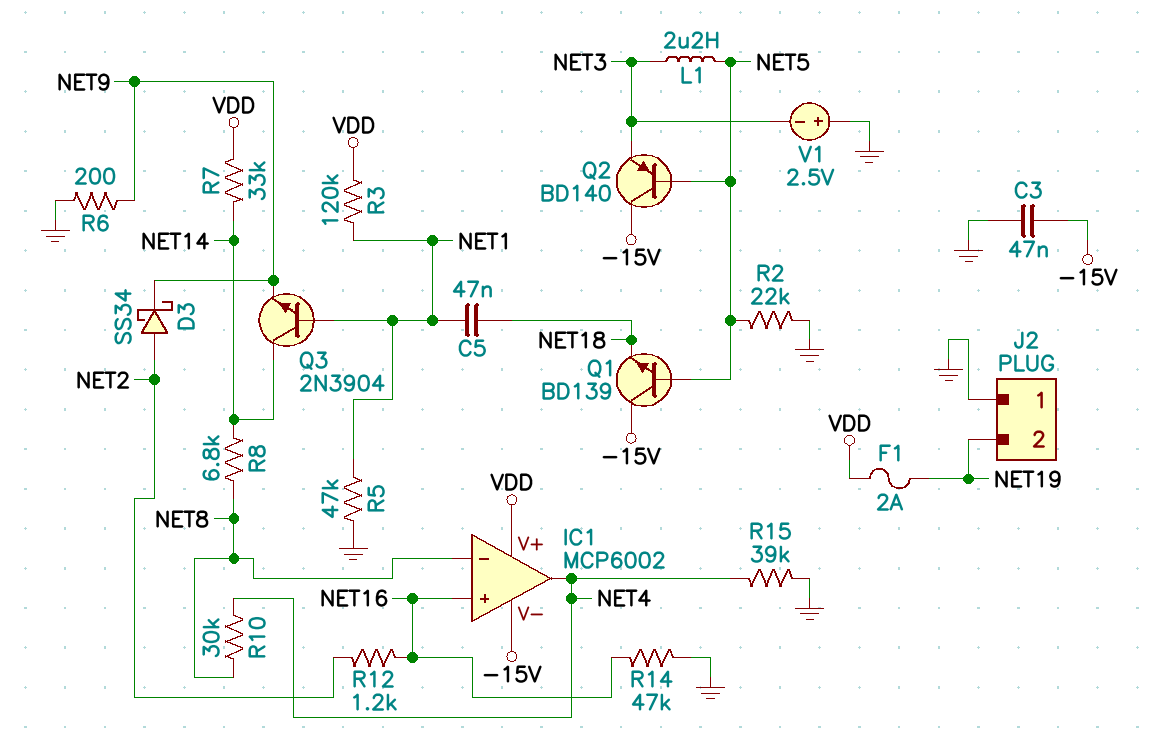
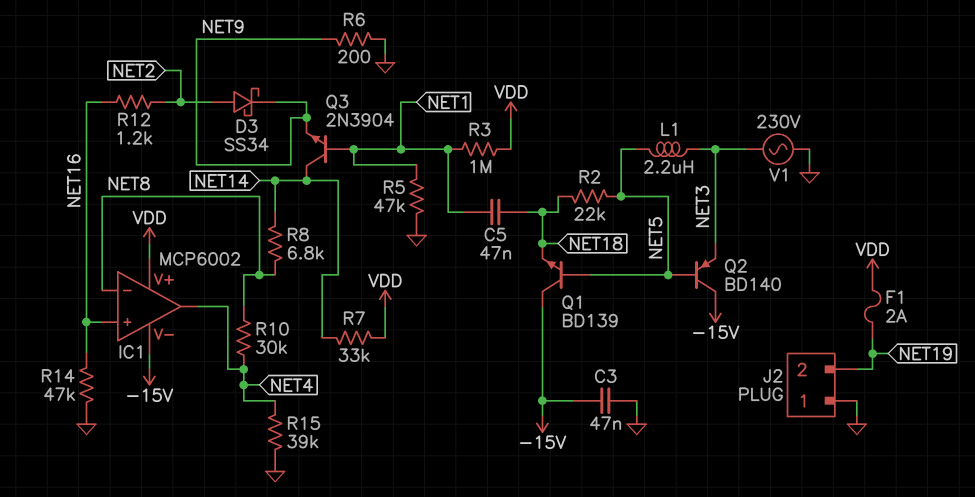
R2: 22k (GND, NET5) -> 22k (NET5, NET18)
R3: 120k (NET1, VDD) -> 1M (NET1, VDD)
V1: 2.5V (plus GND, minus NET3) -> AC 230V (GND, NET3)

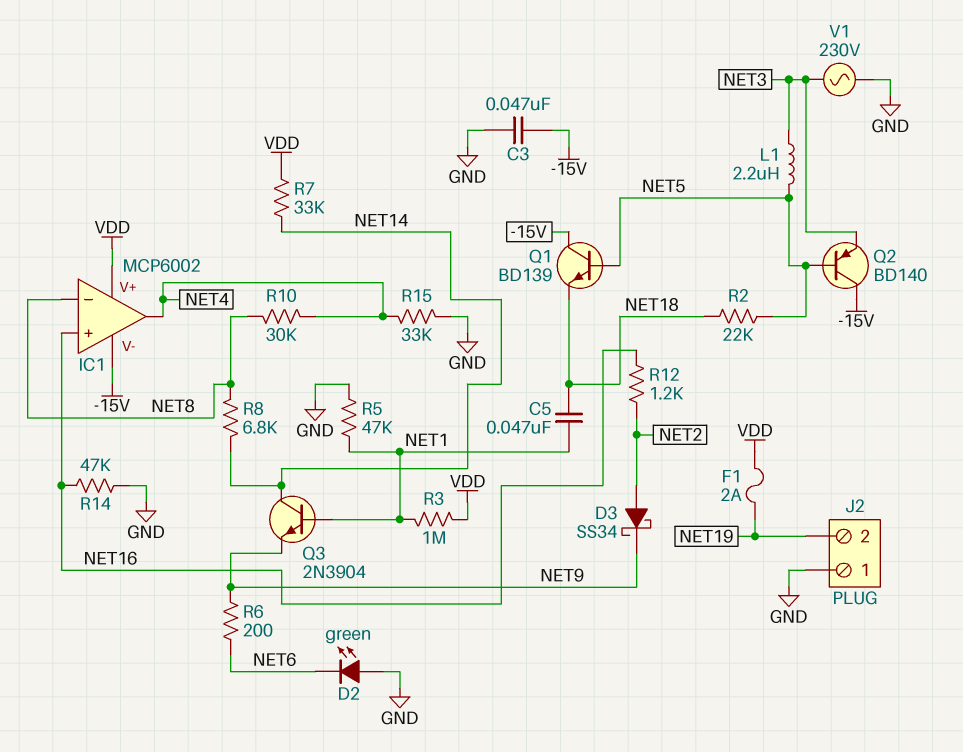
D2: none -> LED green (A GND, K NET6)
R6: 200 (GND, NET9) -> 200 (NET6, NET9)
R15: 39k (GND, NET4) -> 33k (GND, NET4)

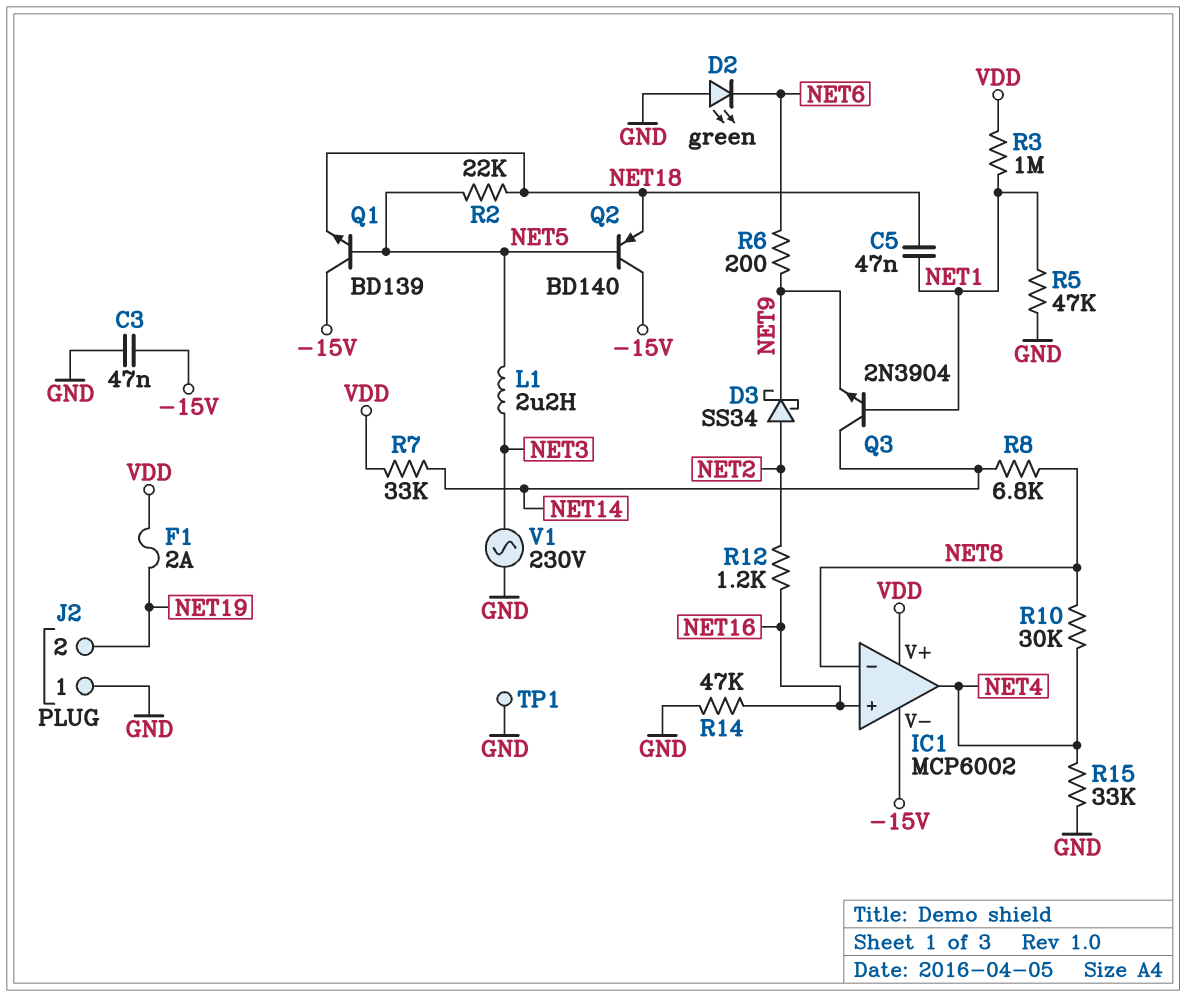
Q2: PNP BD140 (B NET5, C -15V, E NET3) -> PNP BD140 (B NET5, C -15V, E NET18)
TP1: none -> test point (GND)

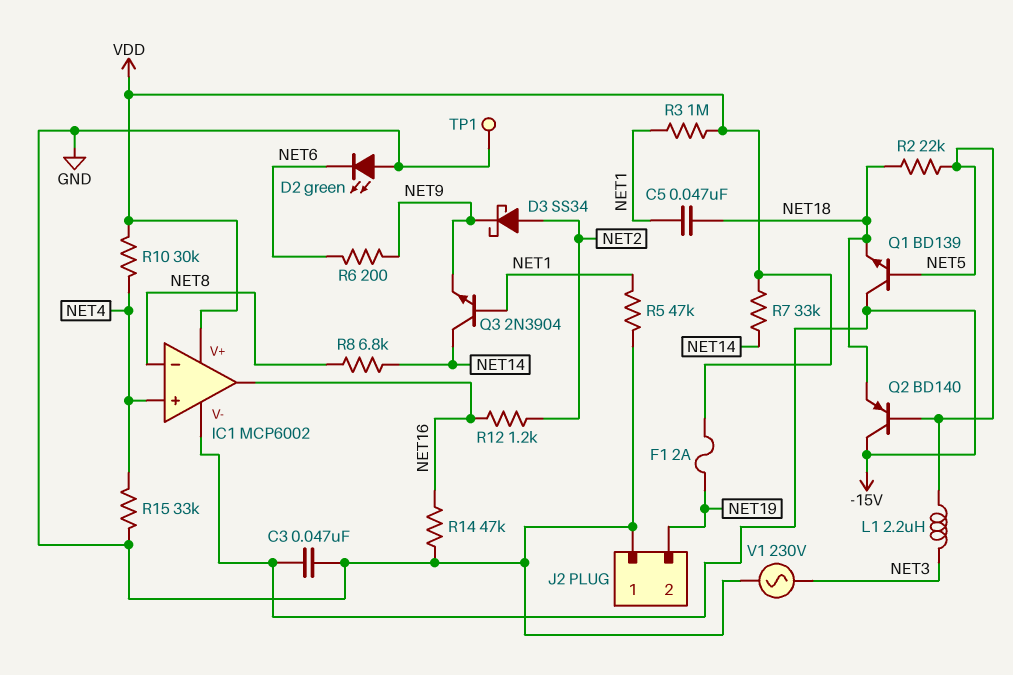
IC1 pin in+: NET16 -> NET4
IC1 pin out: NET4 -> NET16
R10: 30k (NET4, NET8) -> 30k (NET4, VDD)

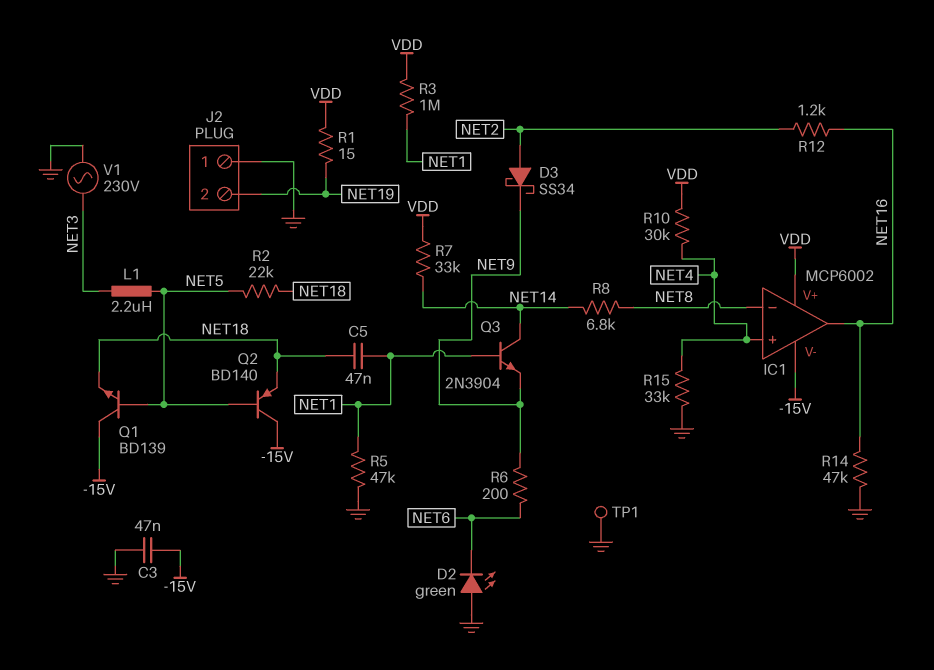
F1: 2A (NET19, VDD) -> none
R1: none -> 15 (NET19, VDD)

